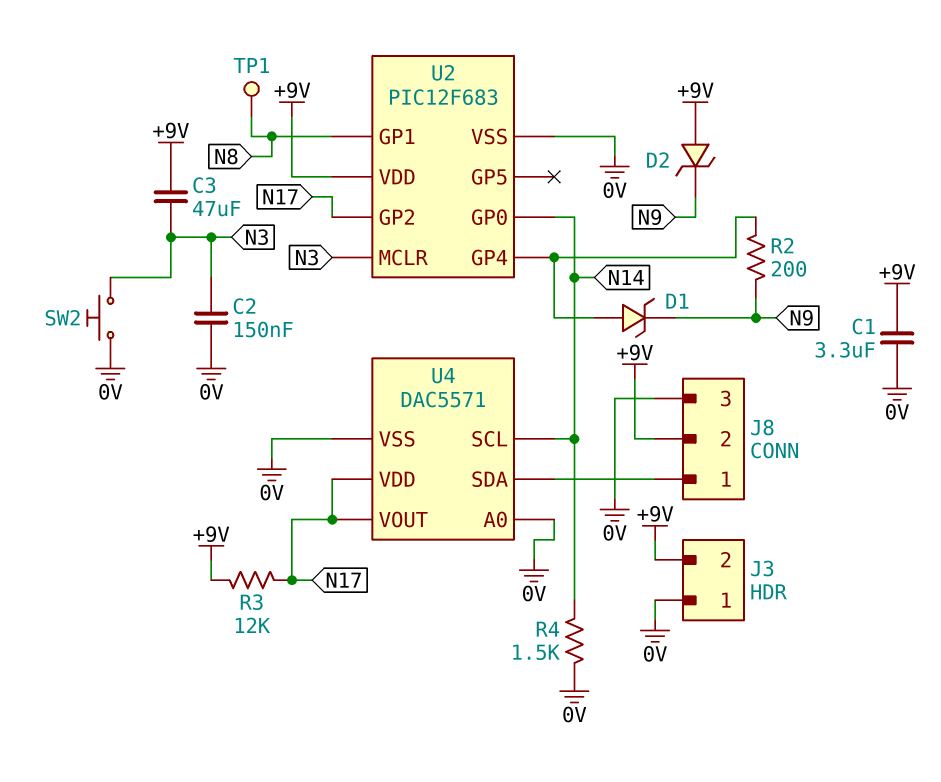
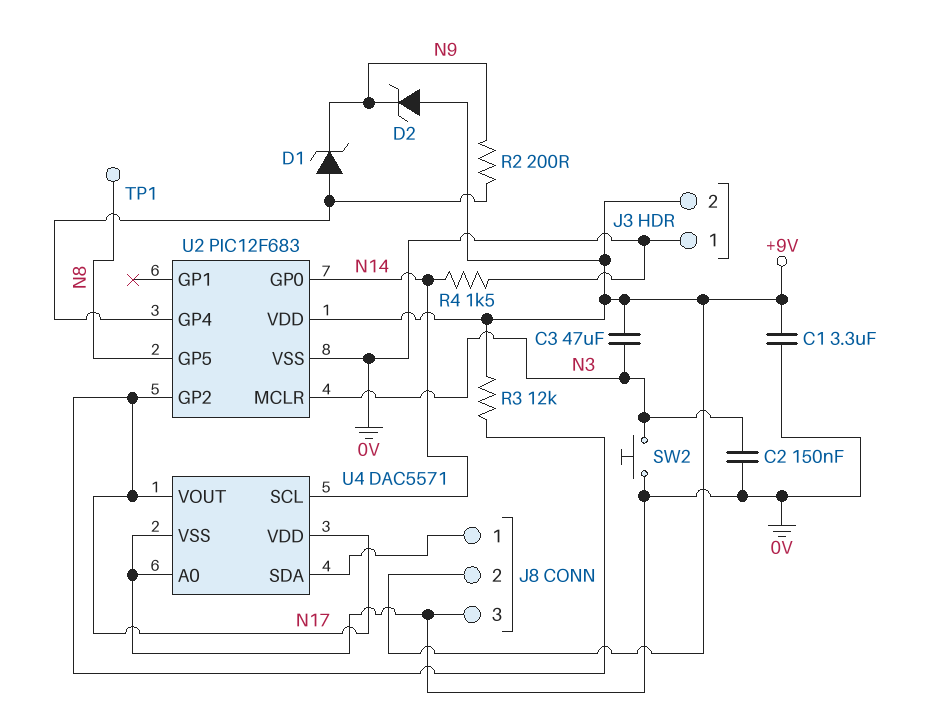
U2 pin GP1: N8 -> none
U2 pin GP5: none -> N8

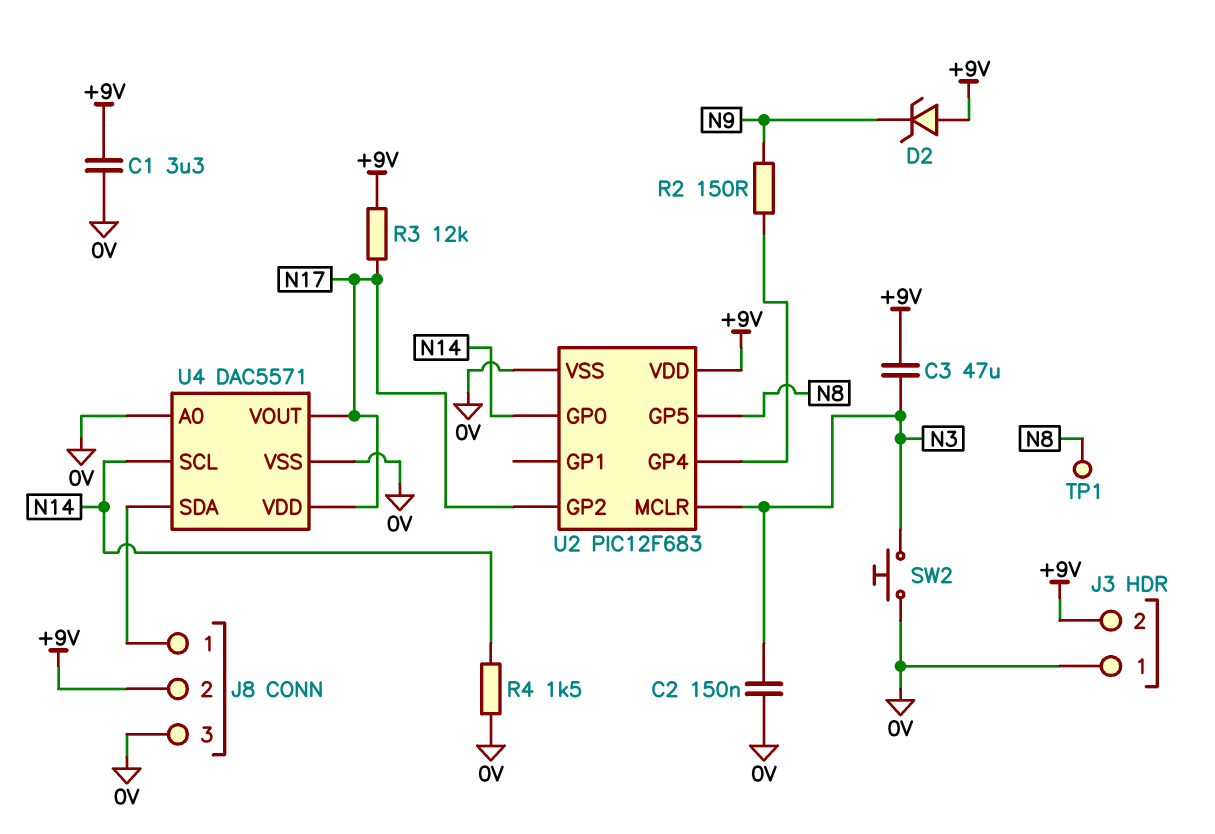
D1: zener (A U2/GP4, K N9) -> none
R2: 200 (N9, U2/GP4) -> 150 (N9, U2/GP4)

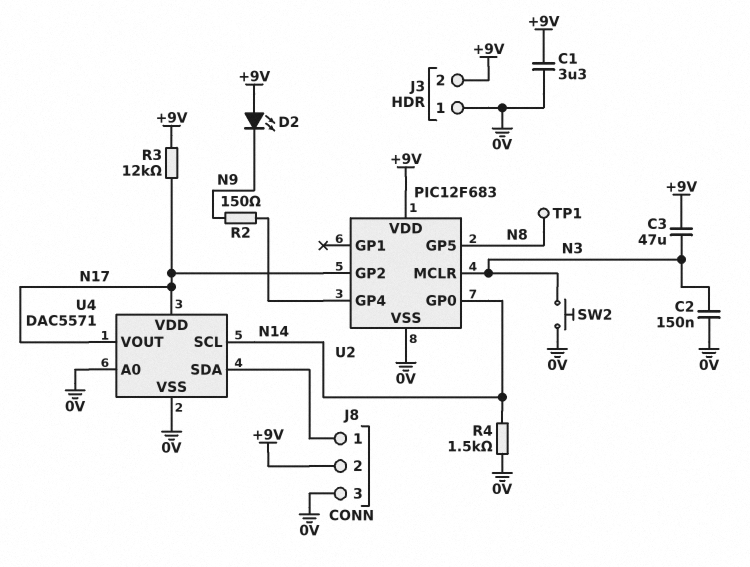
D2: zener (A +9V, K N9) -> LED (A +9V, K N9)

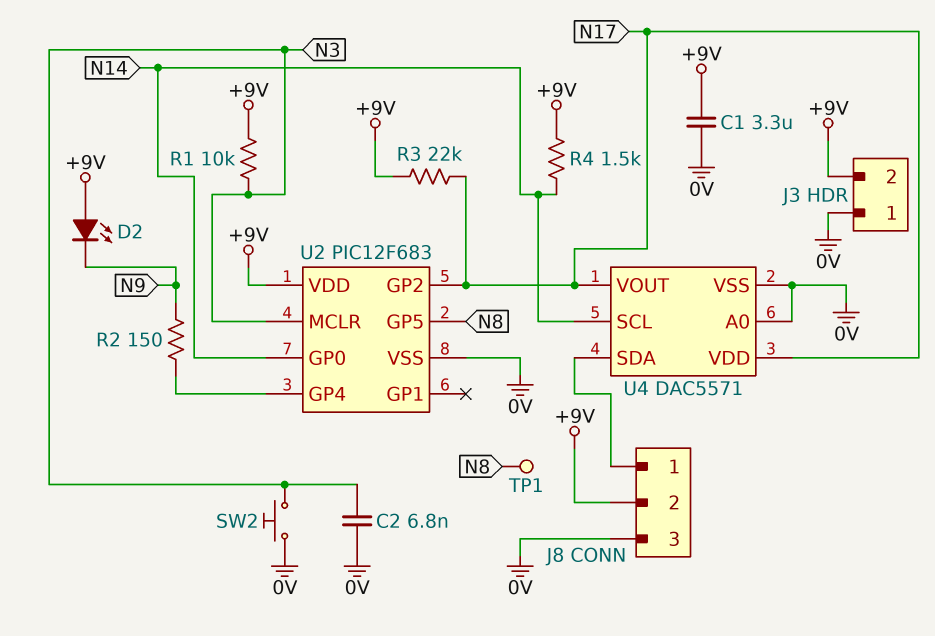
C2: 150nF (0V, N3) -> 6.8nF (0V, N3)
C3: 47uF (+9V, N3) -> none
R1: none -> 10k (+9V, N3)
R3: 12k (+9V, N17) -> 22k (+9V, N17)
R4: 1.5k (0V, N14) -> 1.5k (+9V, N14)

